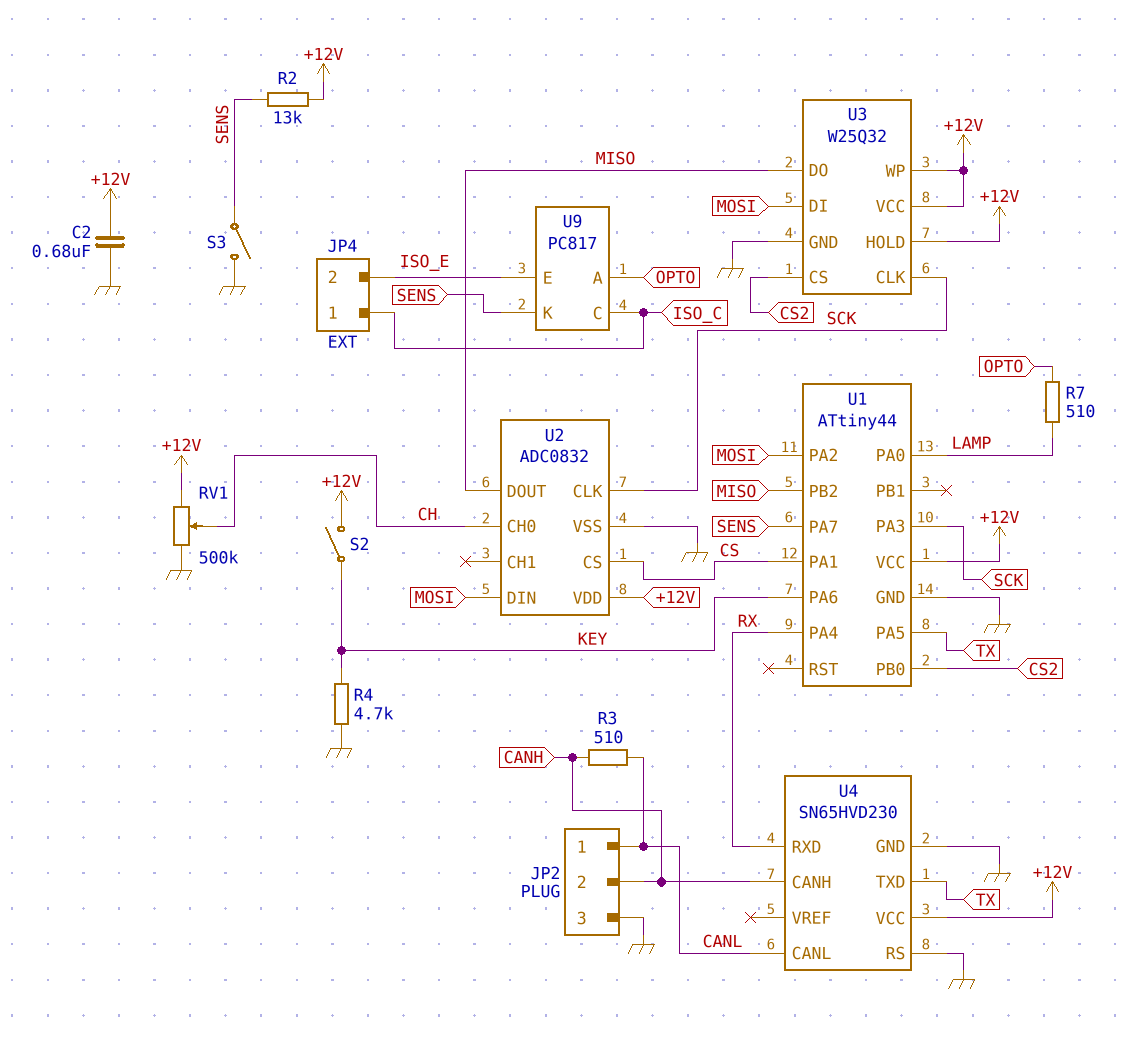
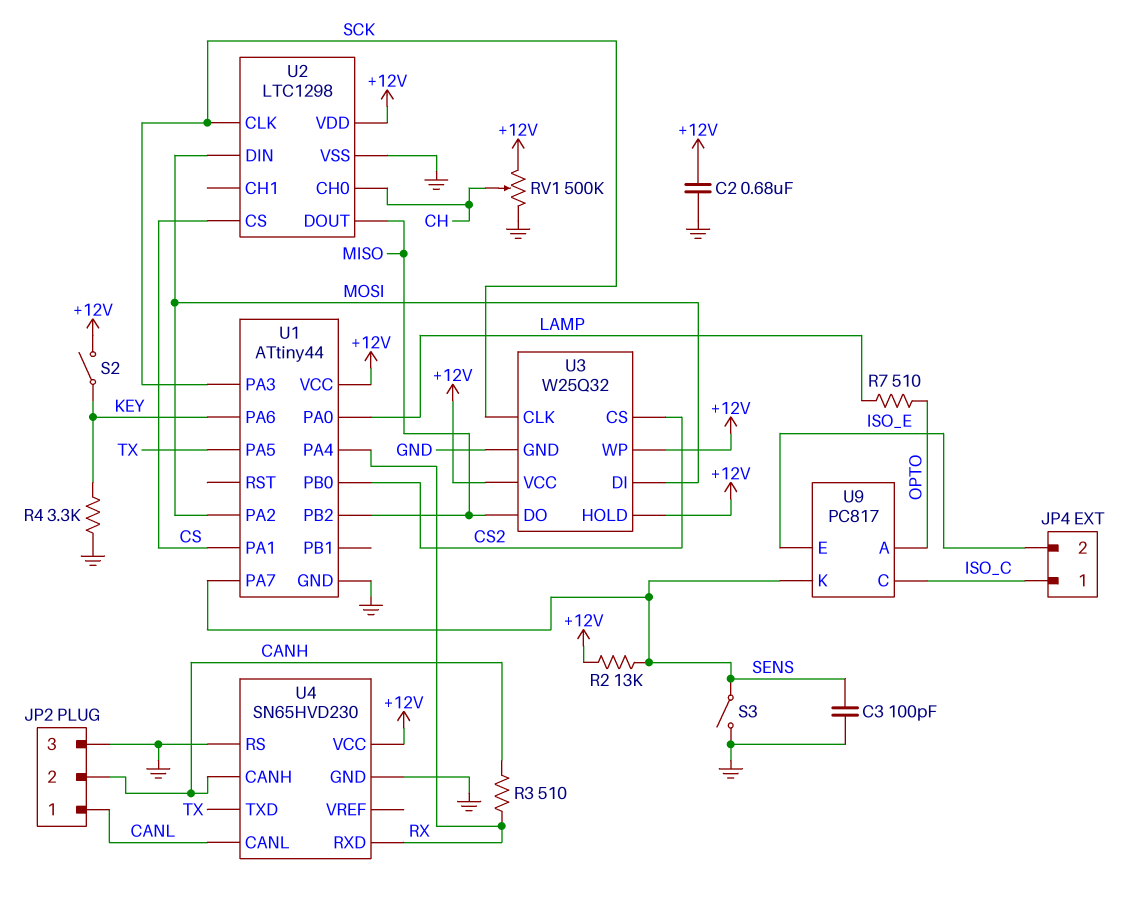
C3: none -> 100pF (GND, SENS)
R3: 510 (CANH, CANL) -> 510 (CANH, RX)
R4: 4.7k (GND, KEY) -> 3.3k (GND, KEY)
U2: ADC0832 -> LTC1298

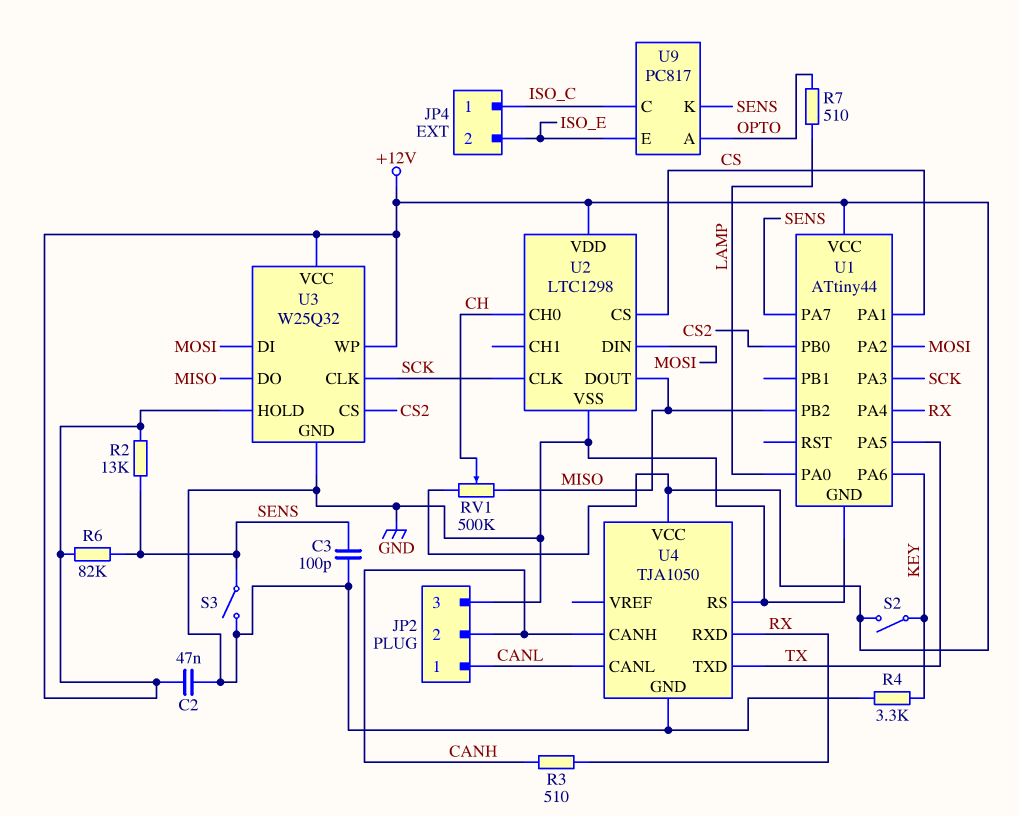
C2: 680nF (+12V, GND) -> 47nF (+12V, GND)
R6: none -> 82k (+12V, SENS)
RV1: 500k (+12V, GND, wiper CH) -> 500k (+12V, MISO, wiper CH)
U4: SN65HVD230 -> TJA1050

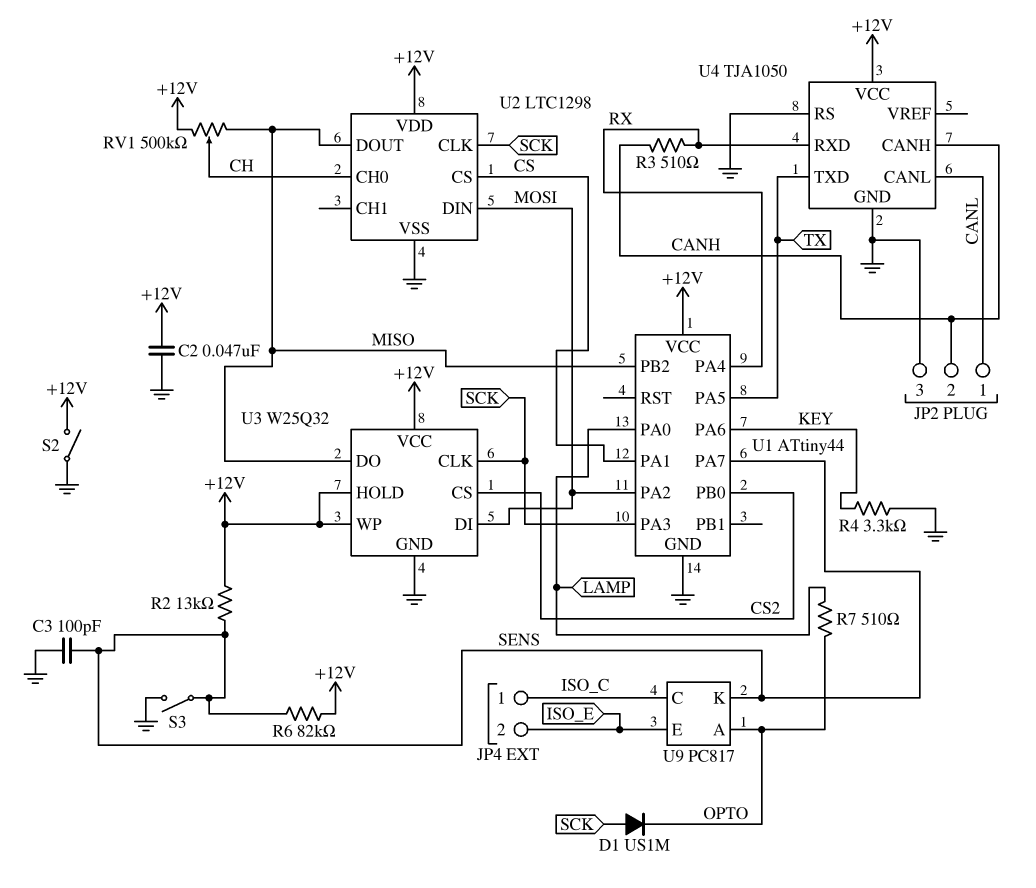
D1: none -> diode US1M (A SCK, K OPTO)
S2: switch (+12V, KEY) -> switch (+12V, GND)

